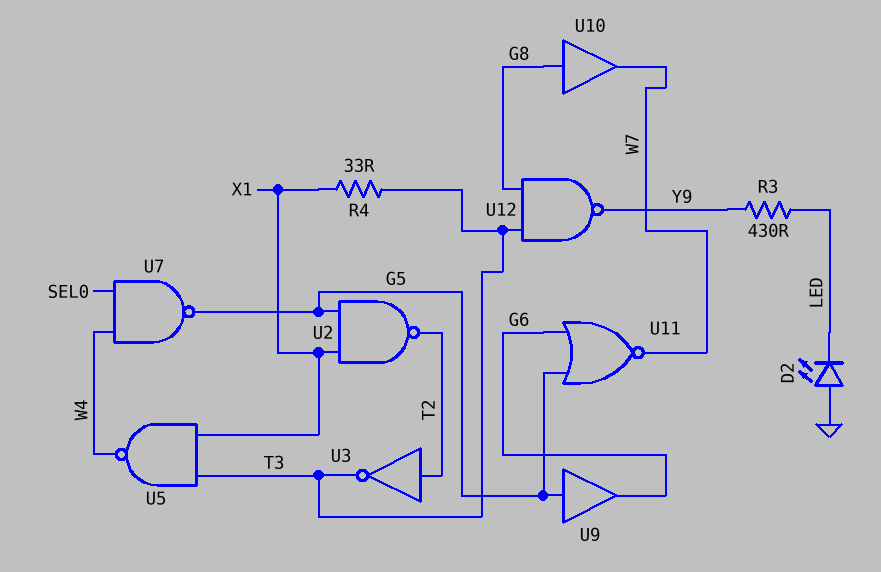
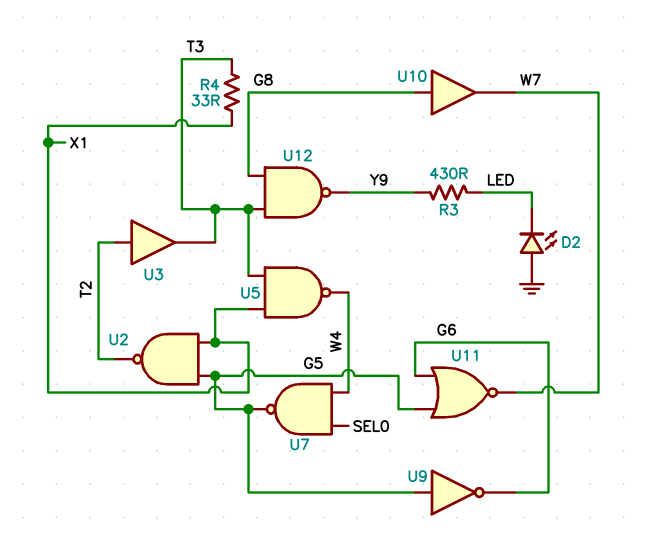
U3: NOT (in T2, out T3) -> buffer (in T2, out T3)
U9: buffer (in G5, out G6) -> NOT (in G5, out G6)

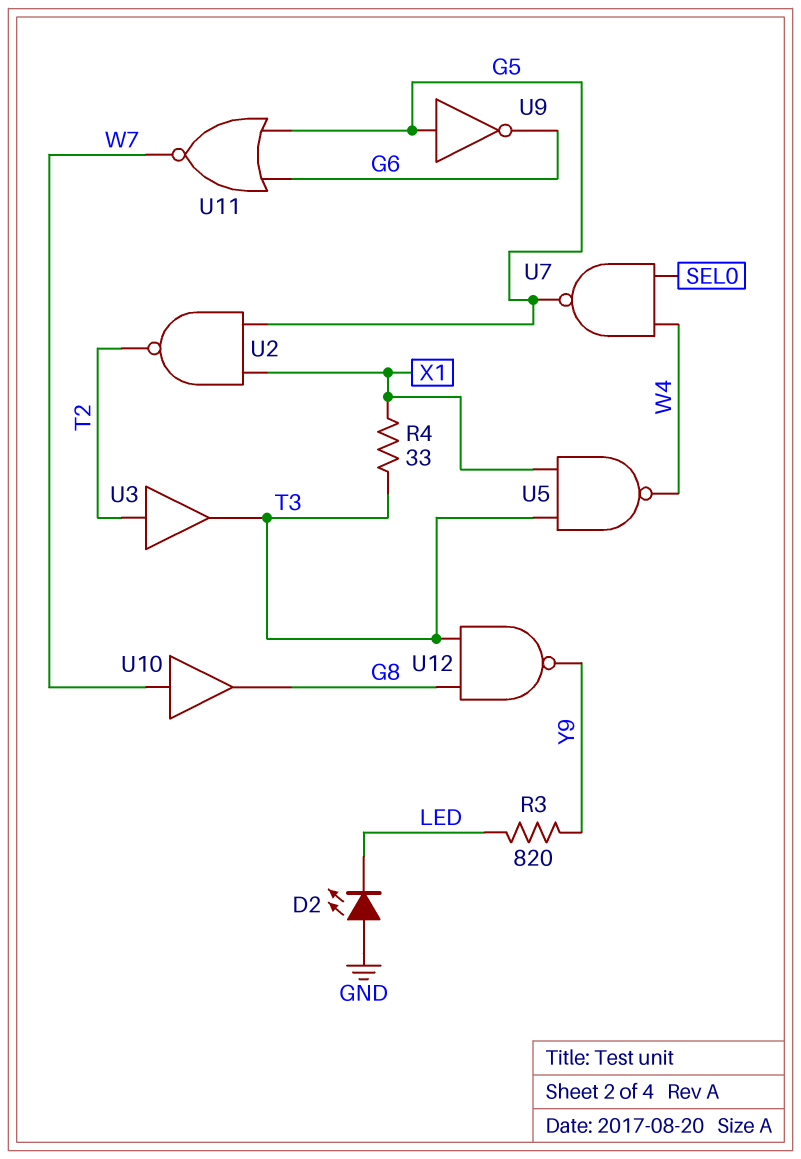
R3: 430 (LED, Y9) -> 820 (LED, Y9)
U10: buffer (in G8, out W7) -> buffer (in W7, out G8)

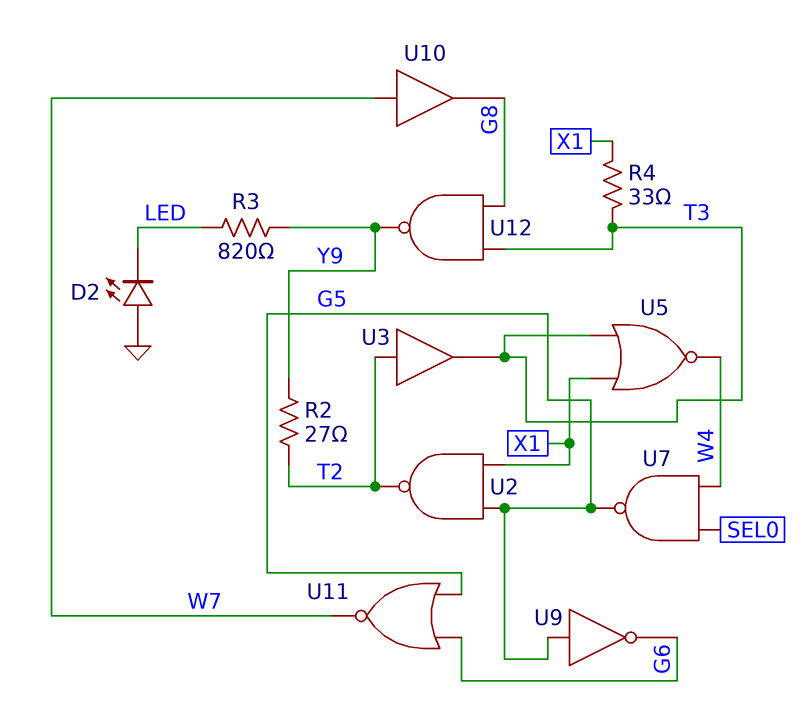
R2: none -> 27 (T2, Y9)
U5: NAND (in T3, in X1, out W4) -> NOR (in T3, in X1, out W4)

